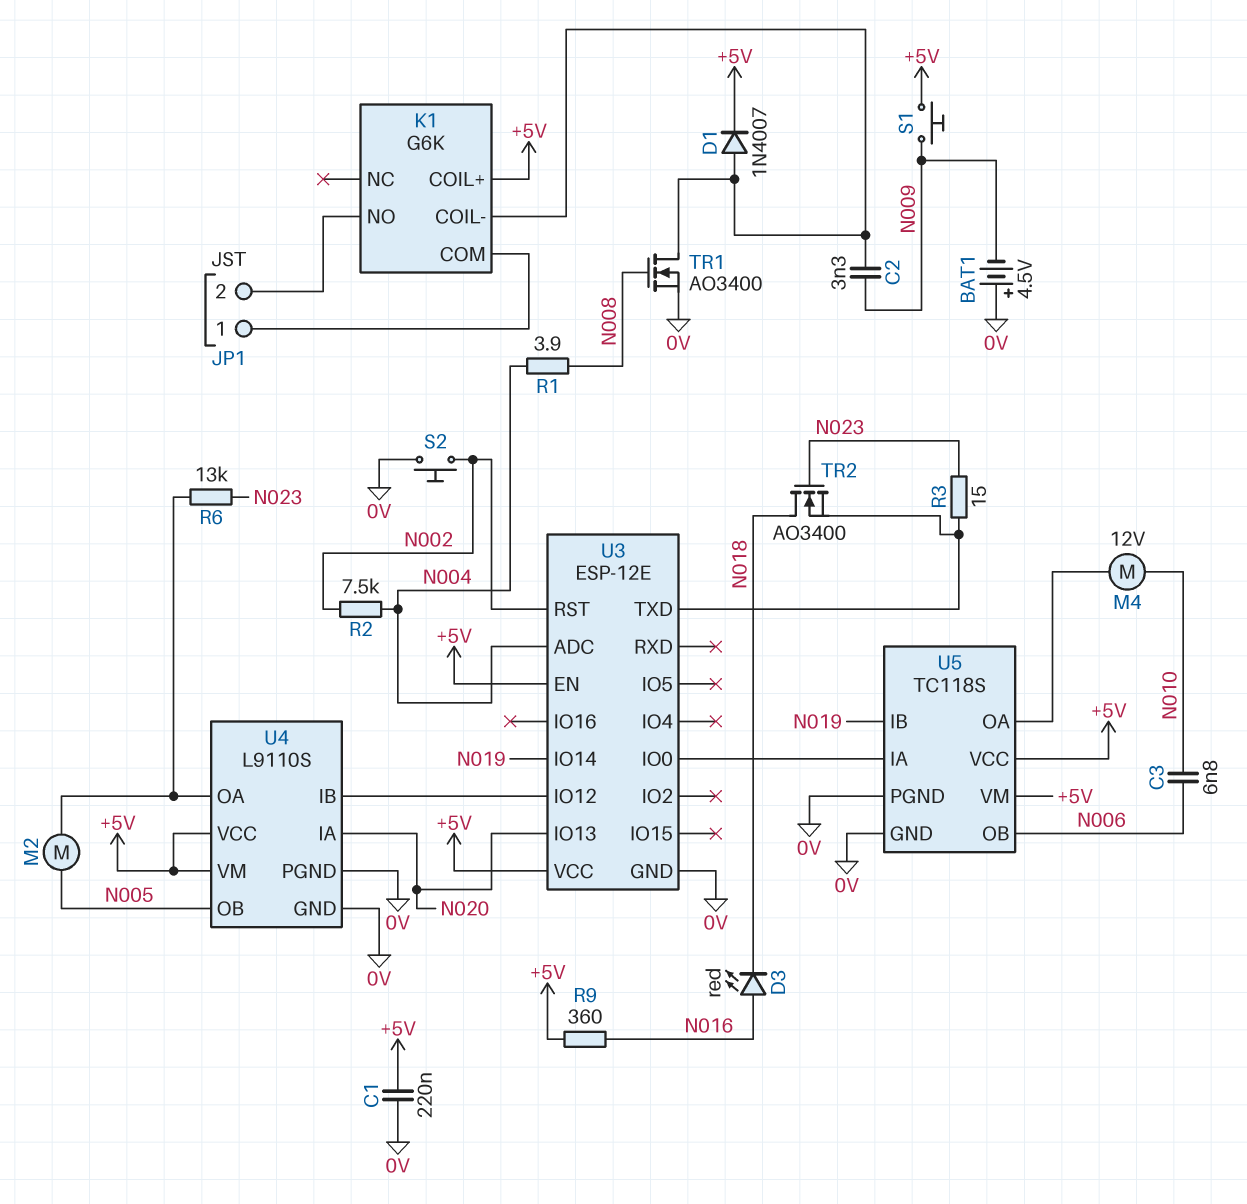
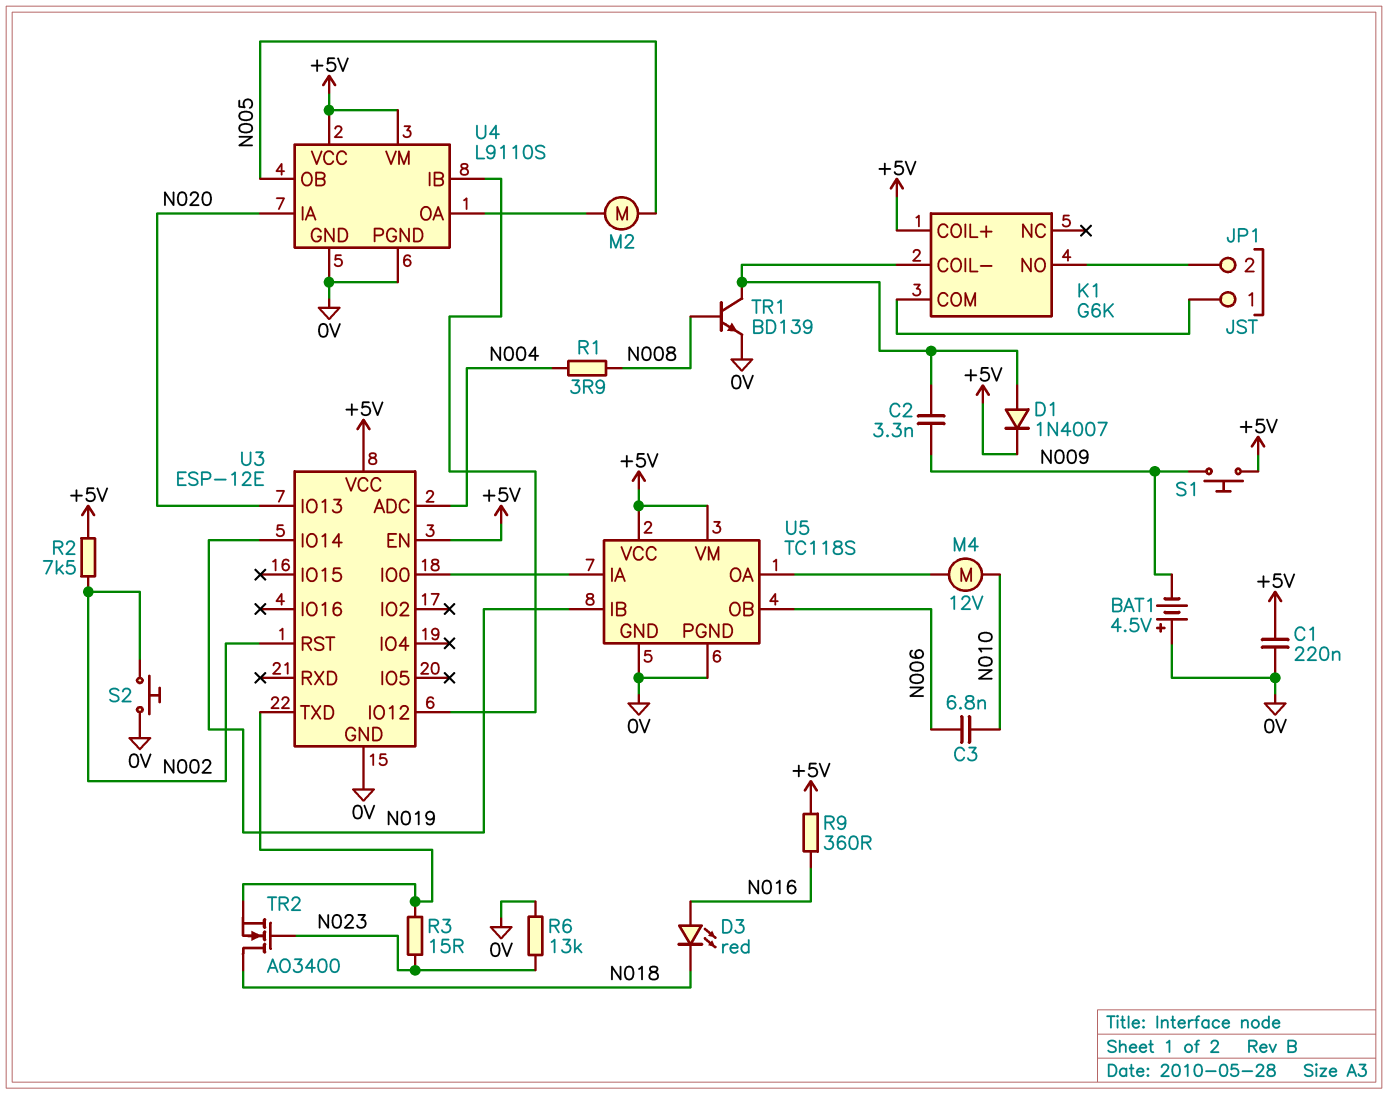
R2: 7.5k (N002, N004) -> 7.5k (+5V, N002)
R6: 13k (N023, U4/OA) -> 13k (0V, N023)
TR1: NMOS AO3400 (G N008, D K1/COIL-, S 0V) -> NPN BD139 (B N008, C K1/COIL-, E 0V)

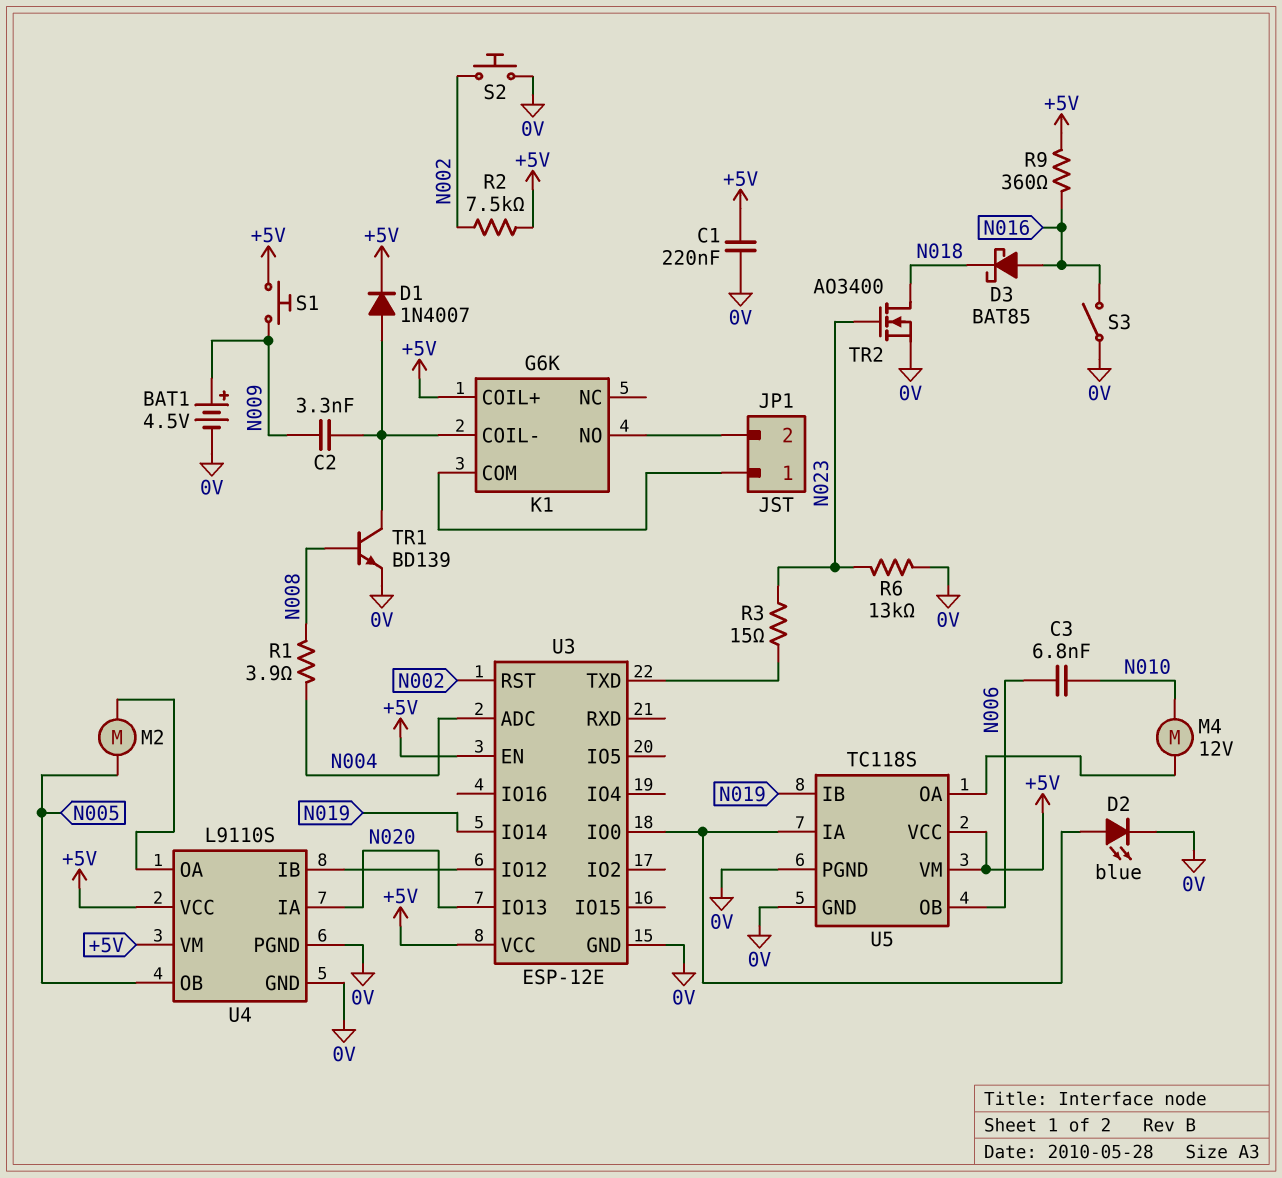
BAT1: 4.5V (plus 0V, minus N009) -> 4.5V (plus N009, minus 0V)
D2: none -> LED blue (A U3/IO0, K 0V)
D3: LED red (A N016, K N018) -> schottky BAT85 (A N016, K N018)
S3: none -> switch (0V, N016)
TR2: NMOS AO3400 (G N023, D N018, S U3/TXD) -> NMOS AO3400 (G N023, D N018, S 0V)

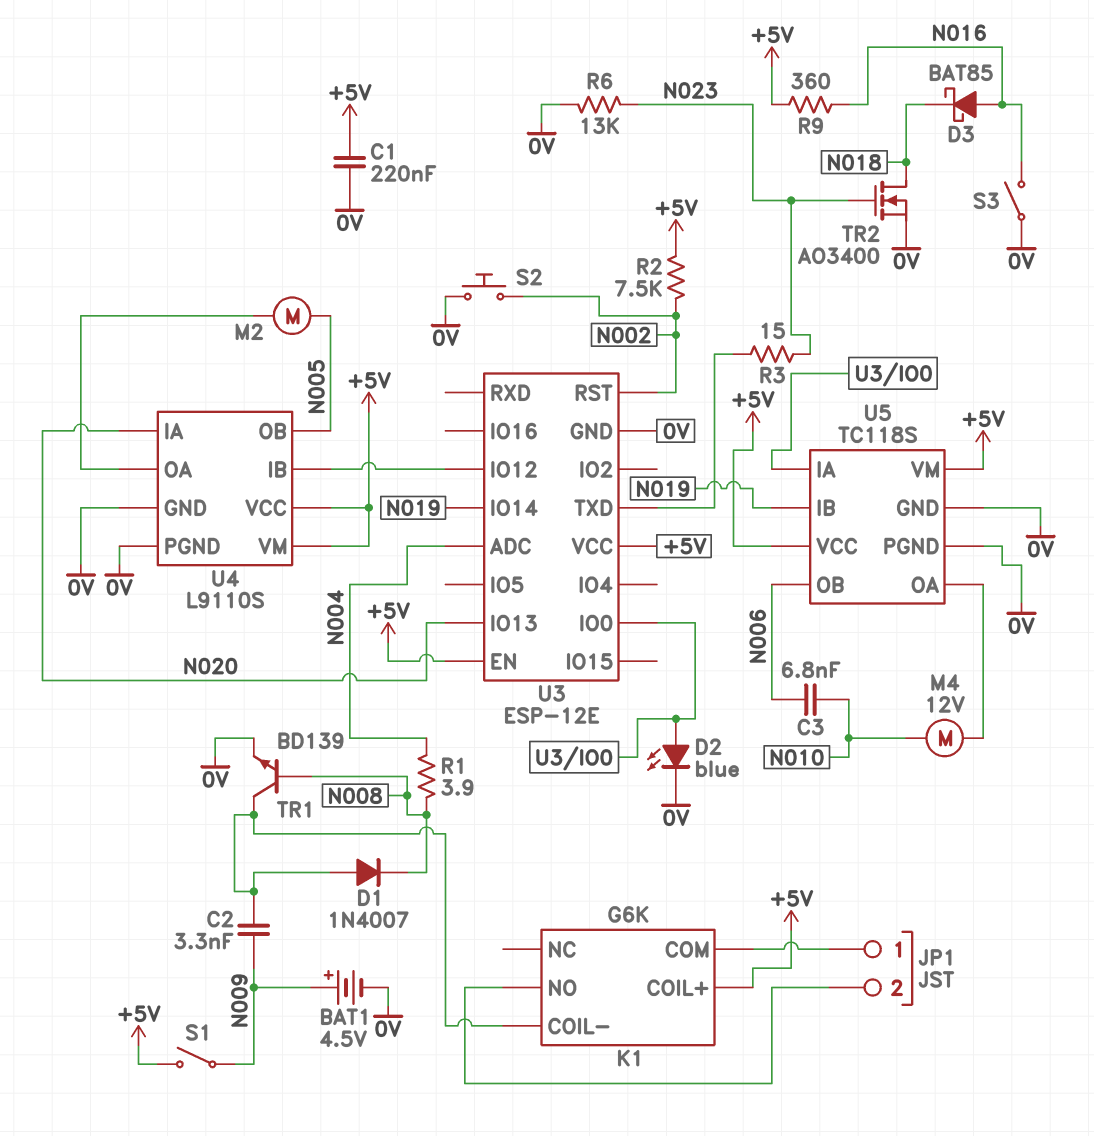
D1: diode 1N4007 (A K1/COIL-, K +5V) -> diode 1N4007 (A K1/COIL-, K N008)
S1: button (+5V, N009) -> switch (+5V, N009)

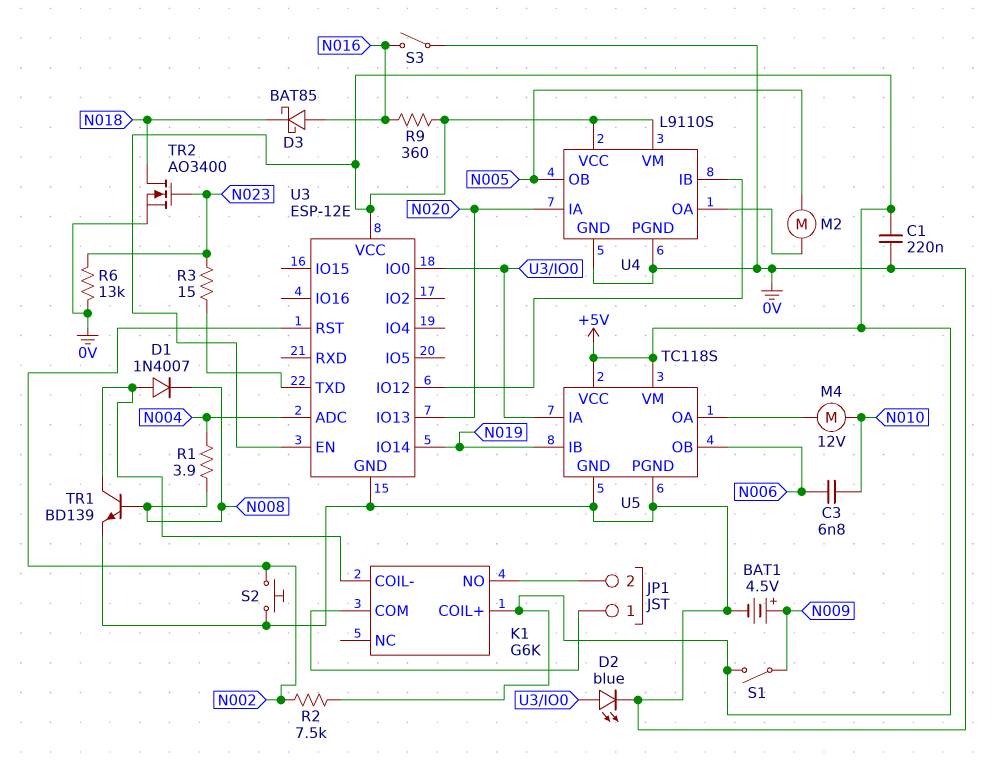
C2: 3.3nF (K1/COIL-, N009) -> none

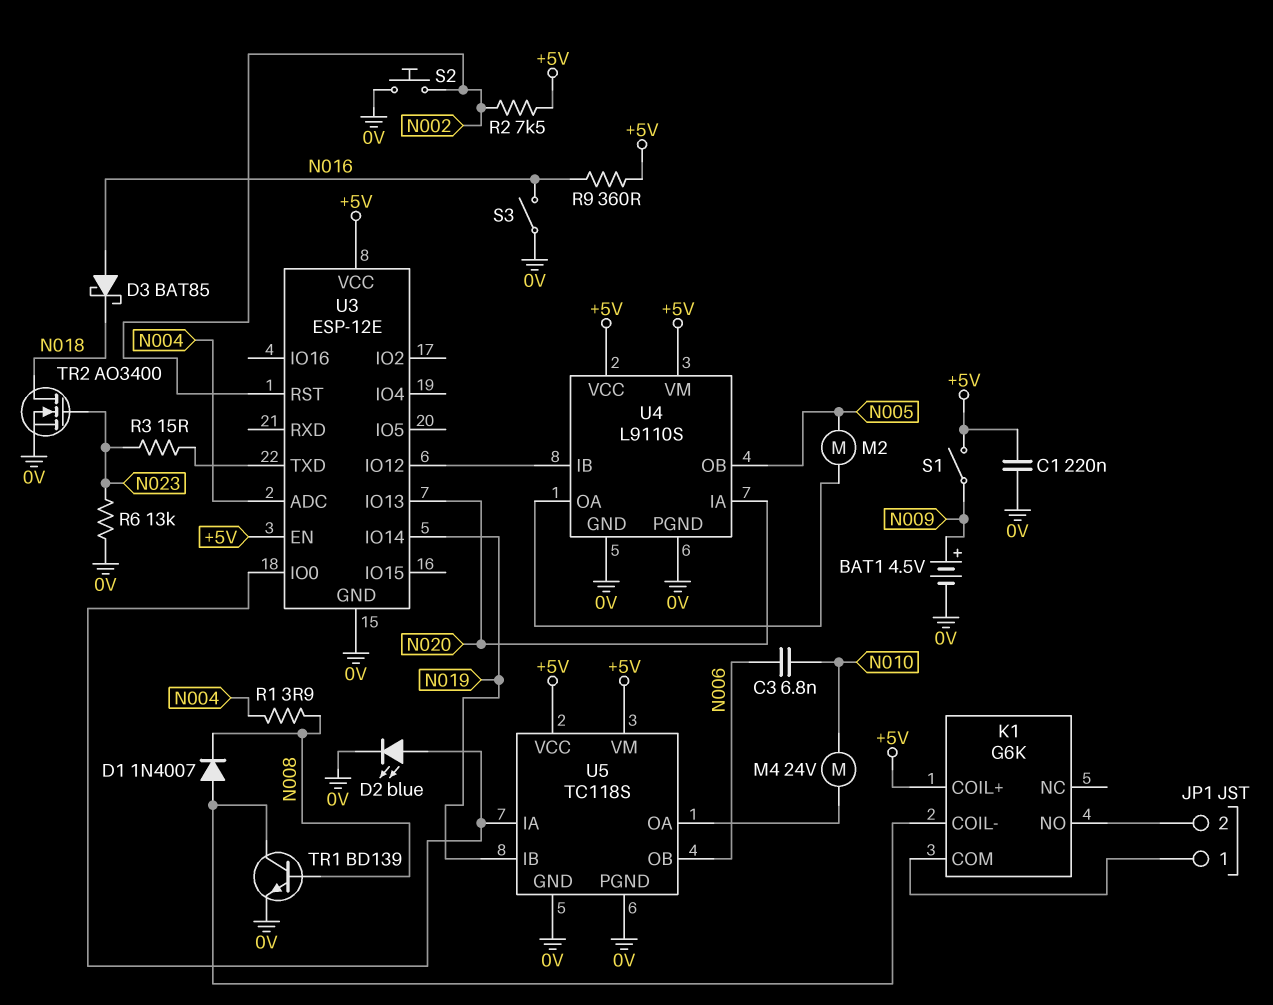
M4: motor 12V (N010, U5/OA) -> motor 24V (N010, U5/OA)

